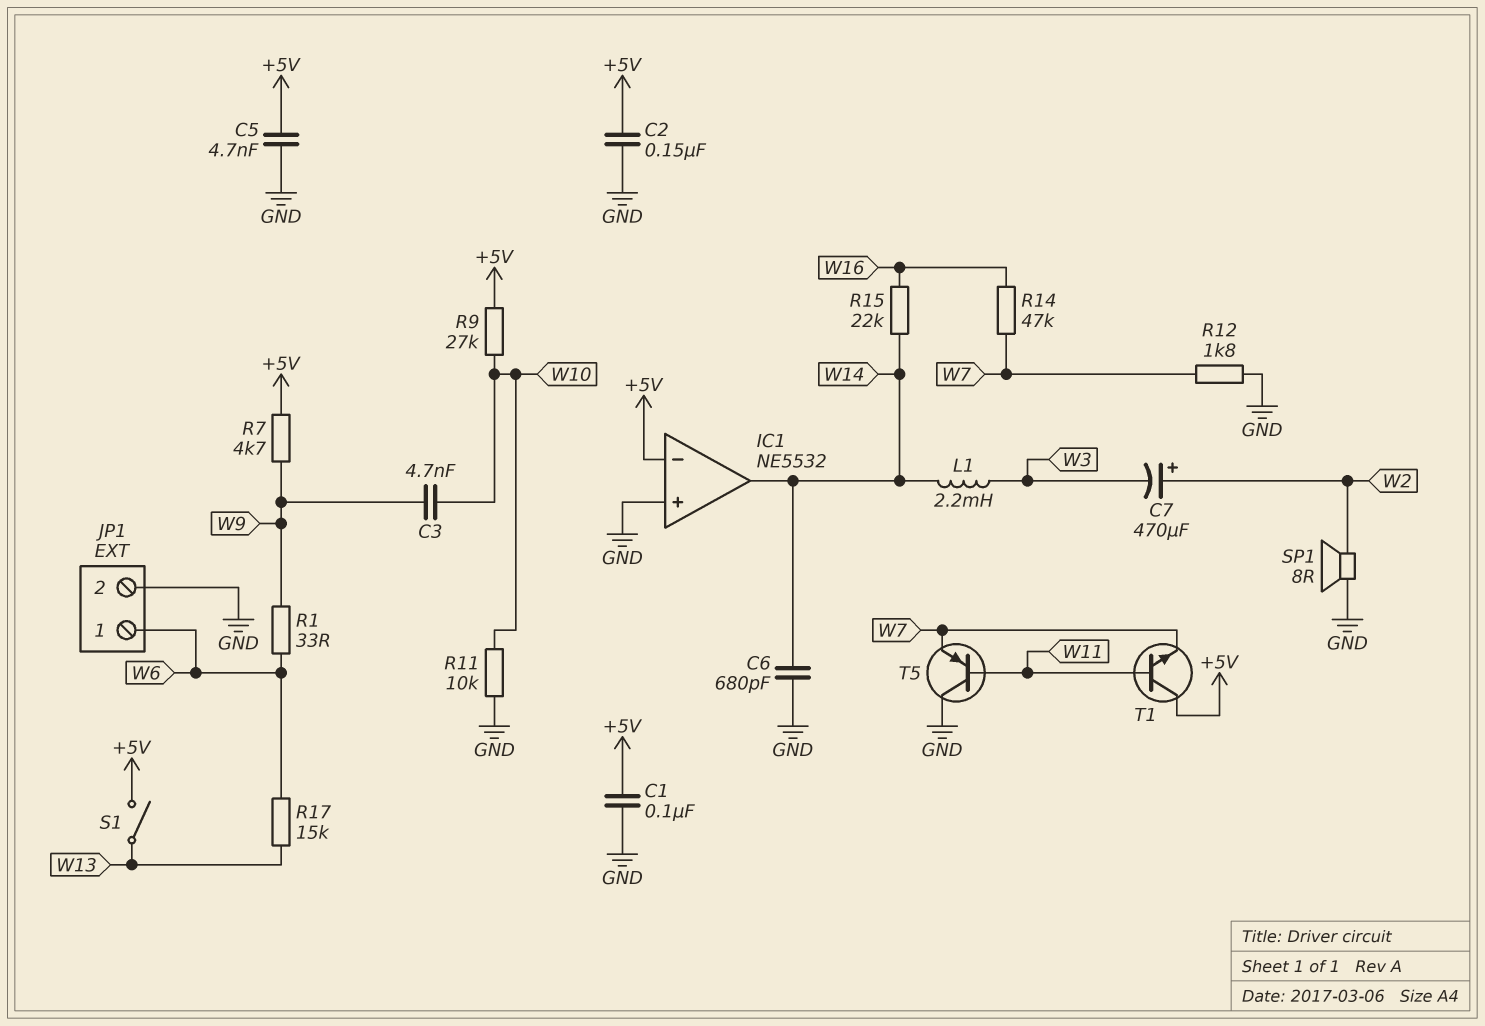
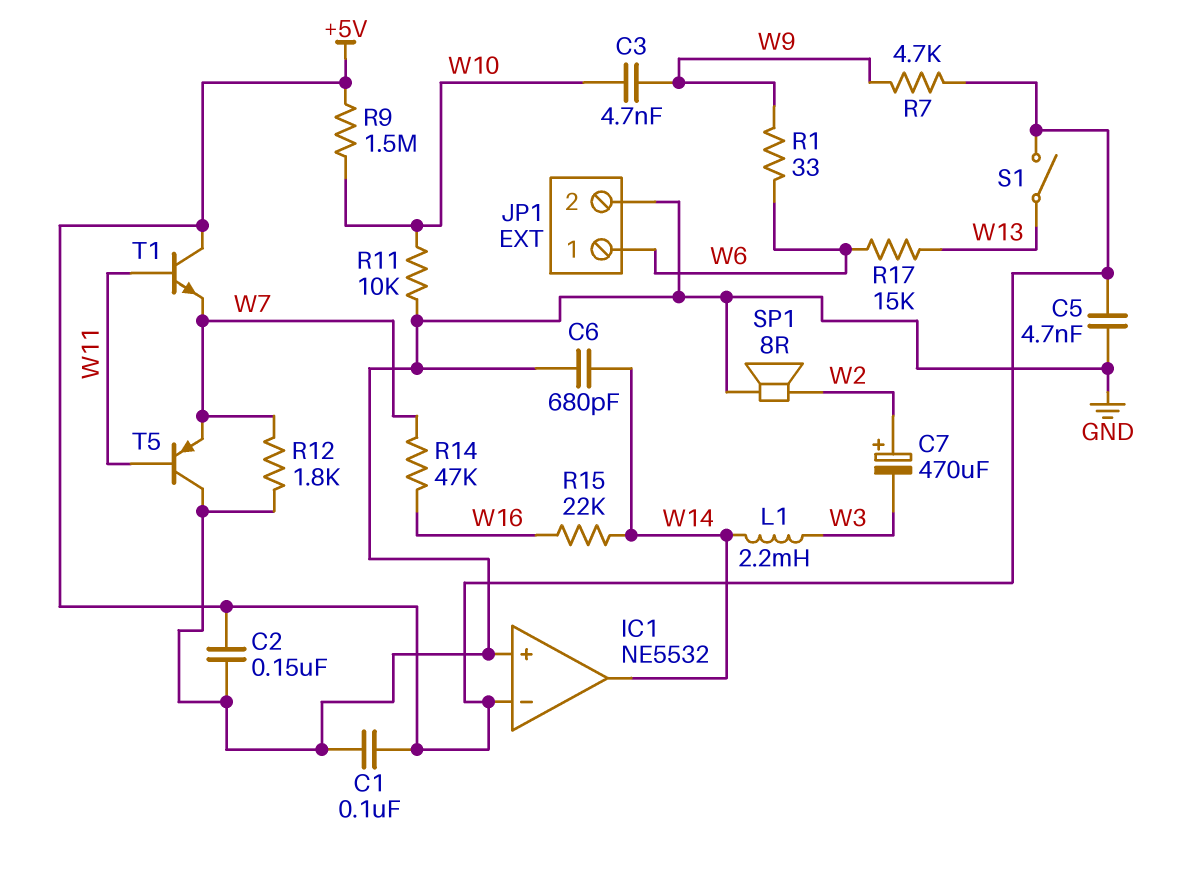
R9: 27k (+5V, W10) -> 1.5M (+5V, W10)

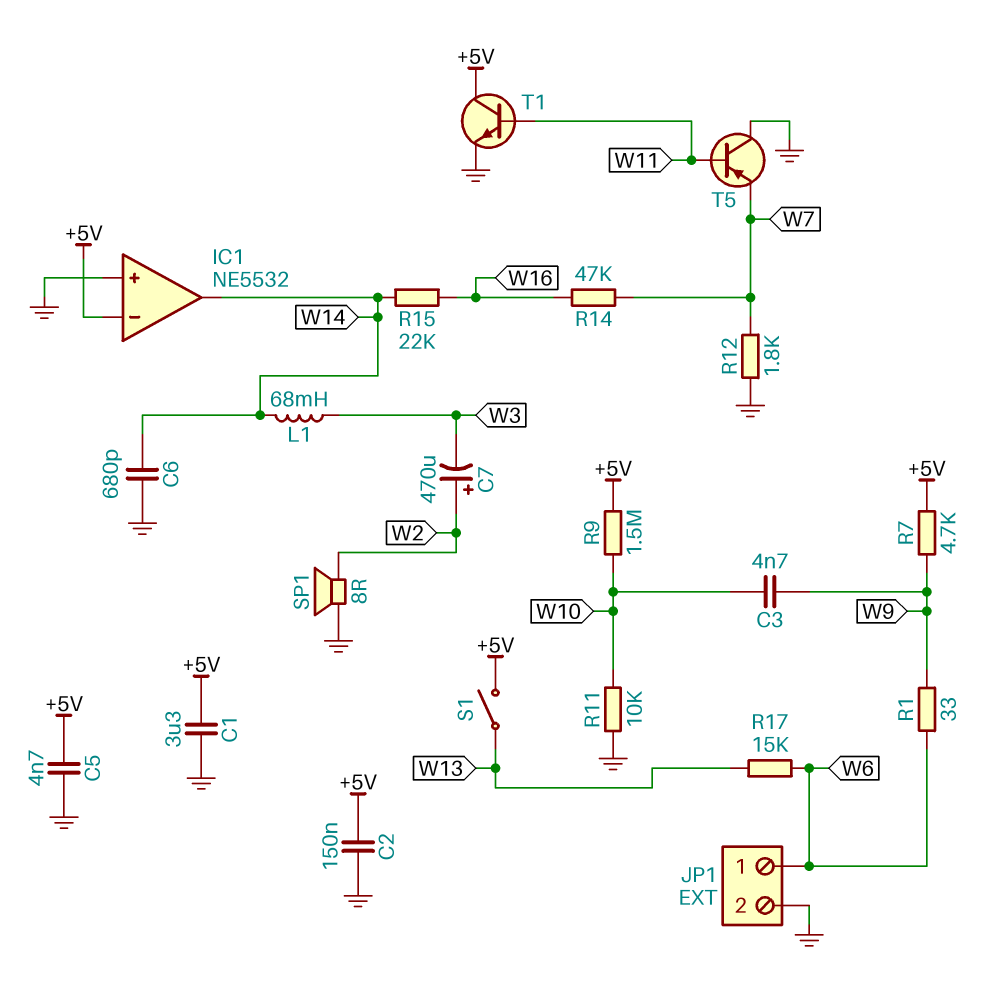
C1: 100nF (+5V, GND) -> 3.3uF (+5V, GND)
L1: 2.2mH (W3, W14) -> 68mH (W3, W14)
T1: NPN (B W11, C +5V, E W7) -> NPN (B W11, C +5V, E GND)

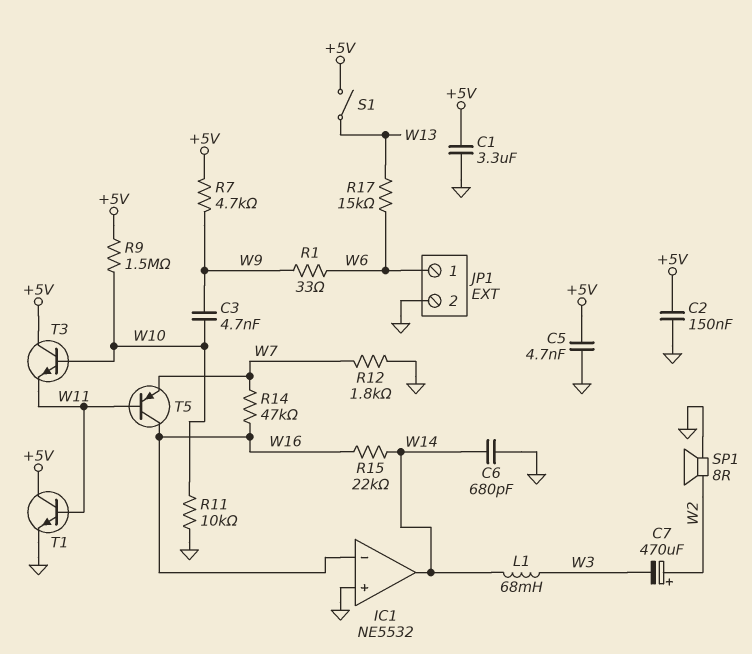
IC1 pin in-: +5V -> W16
T3: none -> NPN (B W10, C +5V, E W11)
T5: PNP (B W11, C GND, E W7) -> PNP (B W11, C W16, E W7)

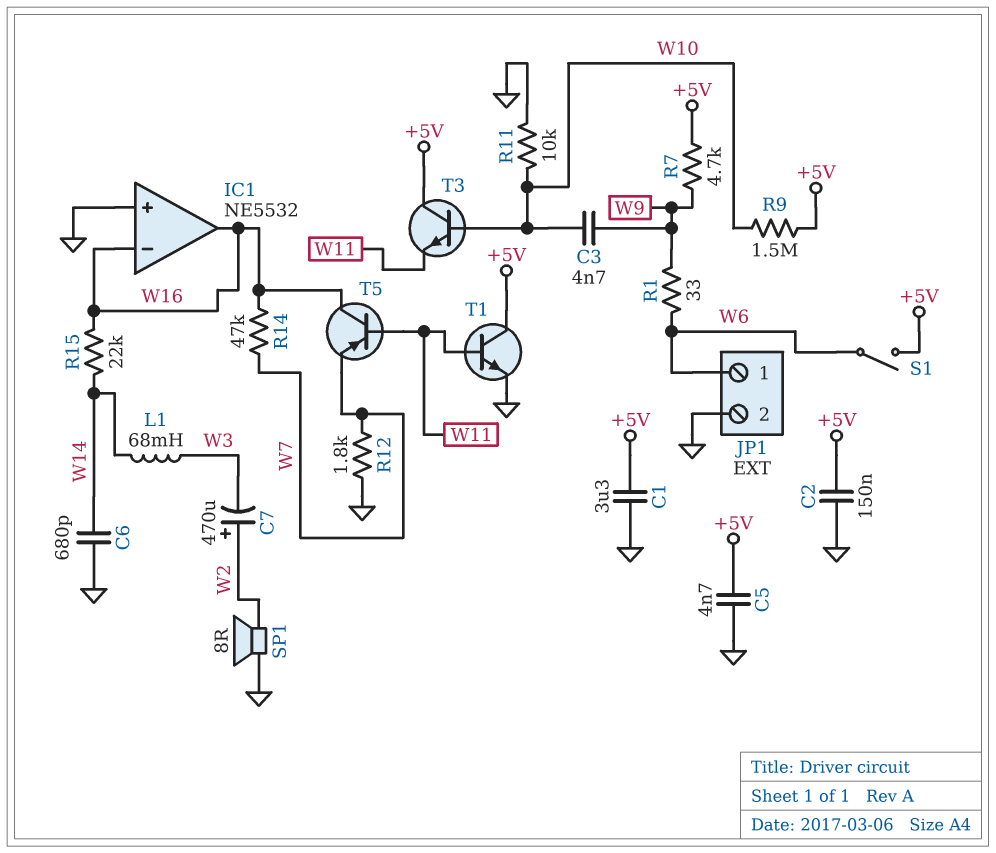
IC1 pin out: W14 -> W16
R17: 15k (W6, W13) -> none
S1: switch (+5V, W13) -> switch (+5V, W6)

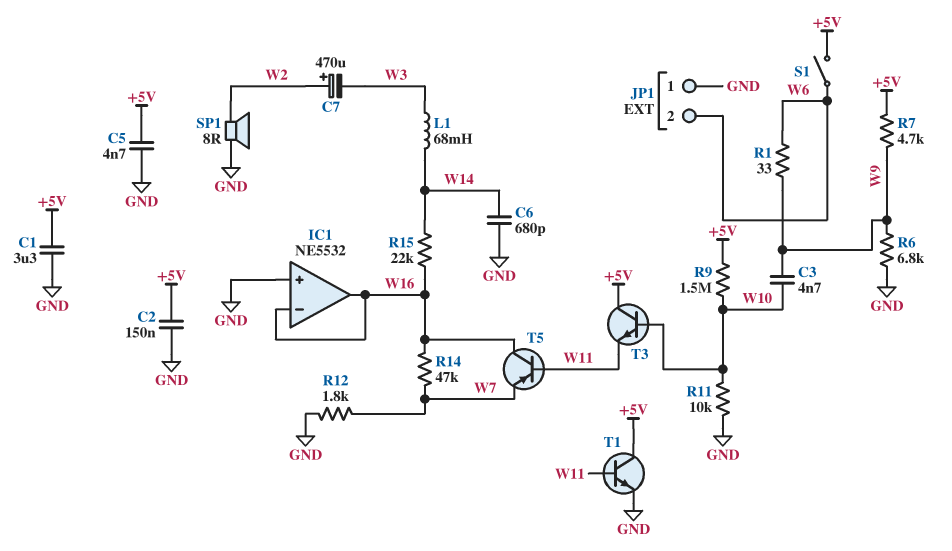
JP1 pin 1: W6 -> GND
JP1 pin 2: GND -> W6
R6: none -> 6.8k (GND, W9)

